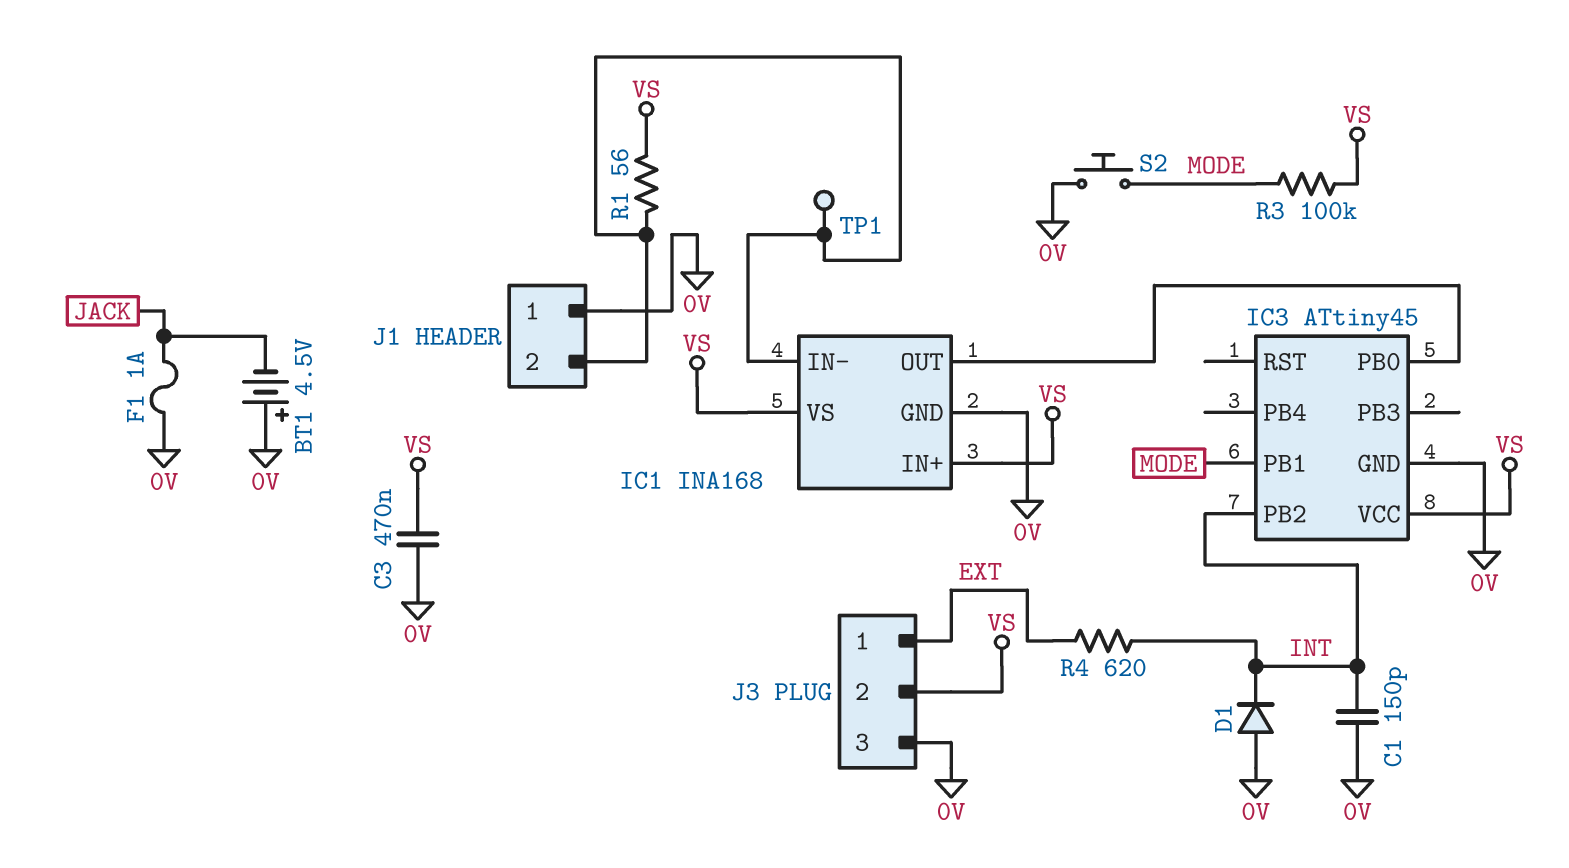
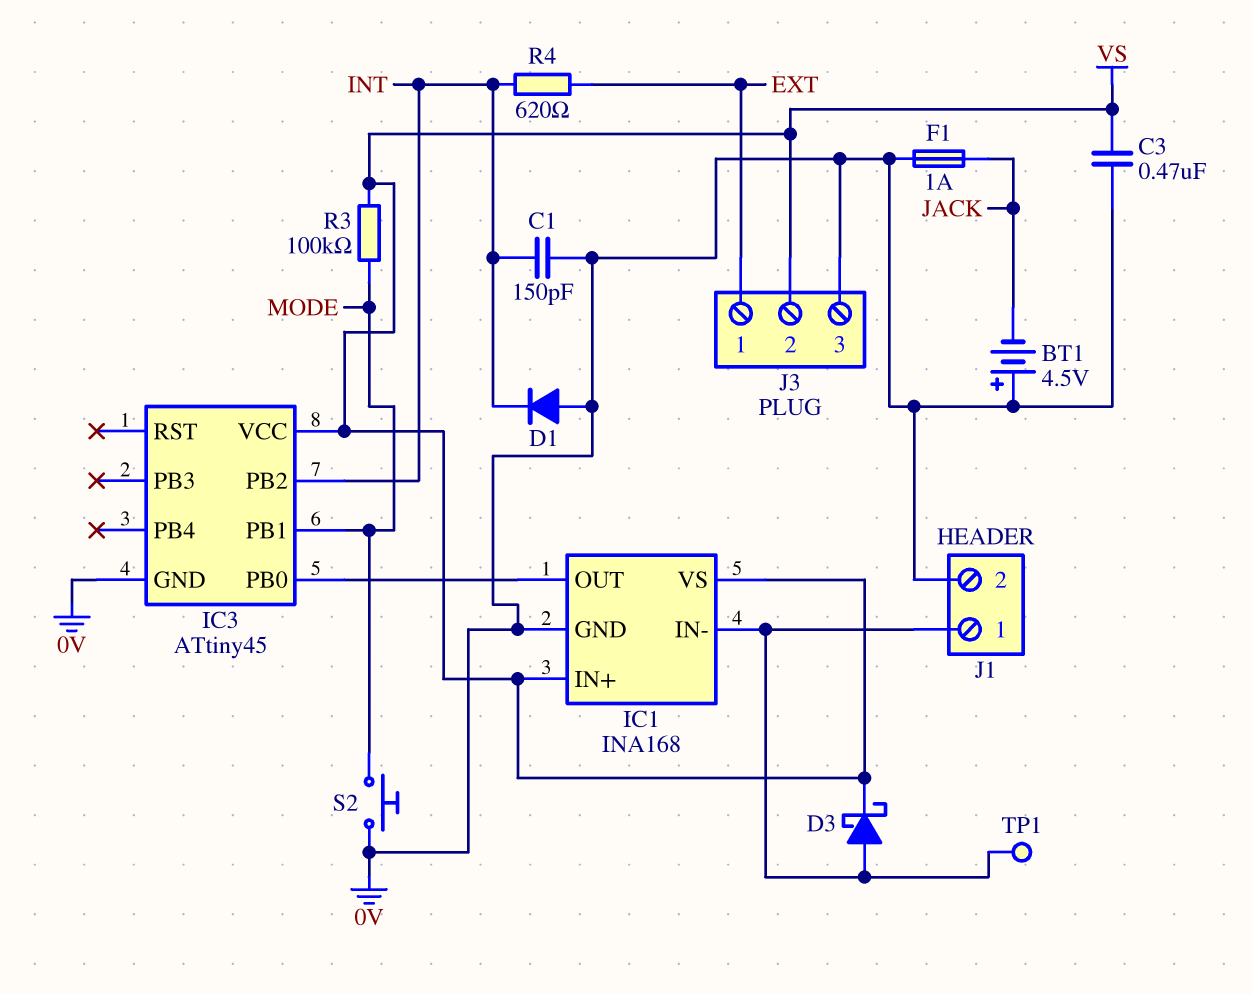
D3: none -> schottky (A IC1/IN-, K VS)
J1 pin 1: 0V -> IC1/IN-
J1 pin 2: IC1/IN- -> 0V
R1: 56 (IC1/IN-, VS) -> none

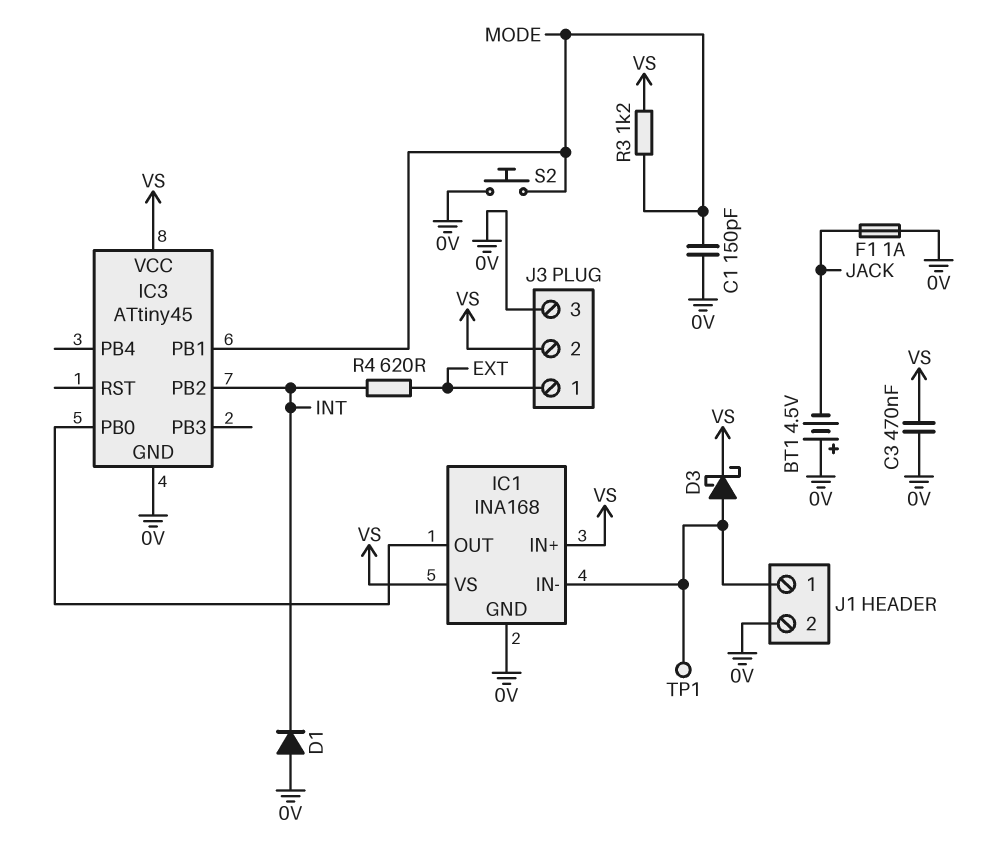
C1: 150pF (0V, INT) -> 150pF (0V, MODE)
R3: 100k (MODE, VS) -> 1.2k (MODE, VS)

